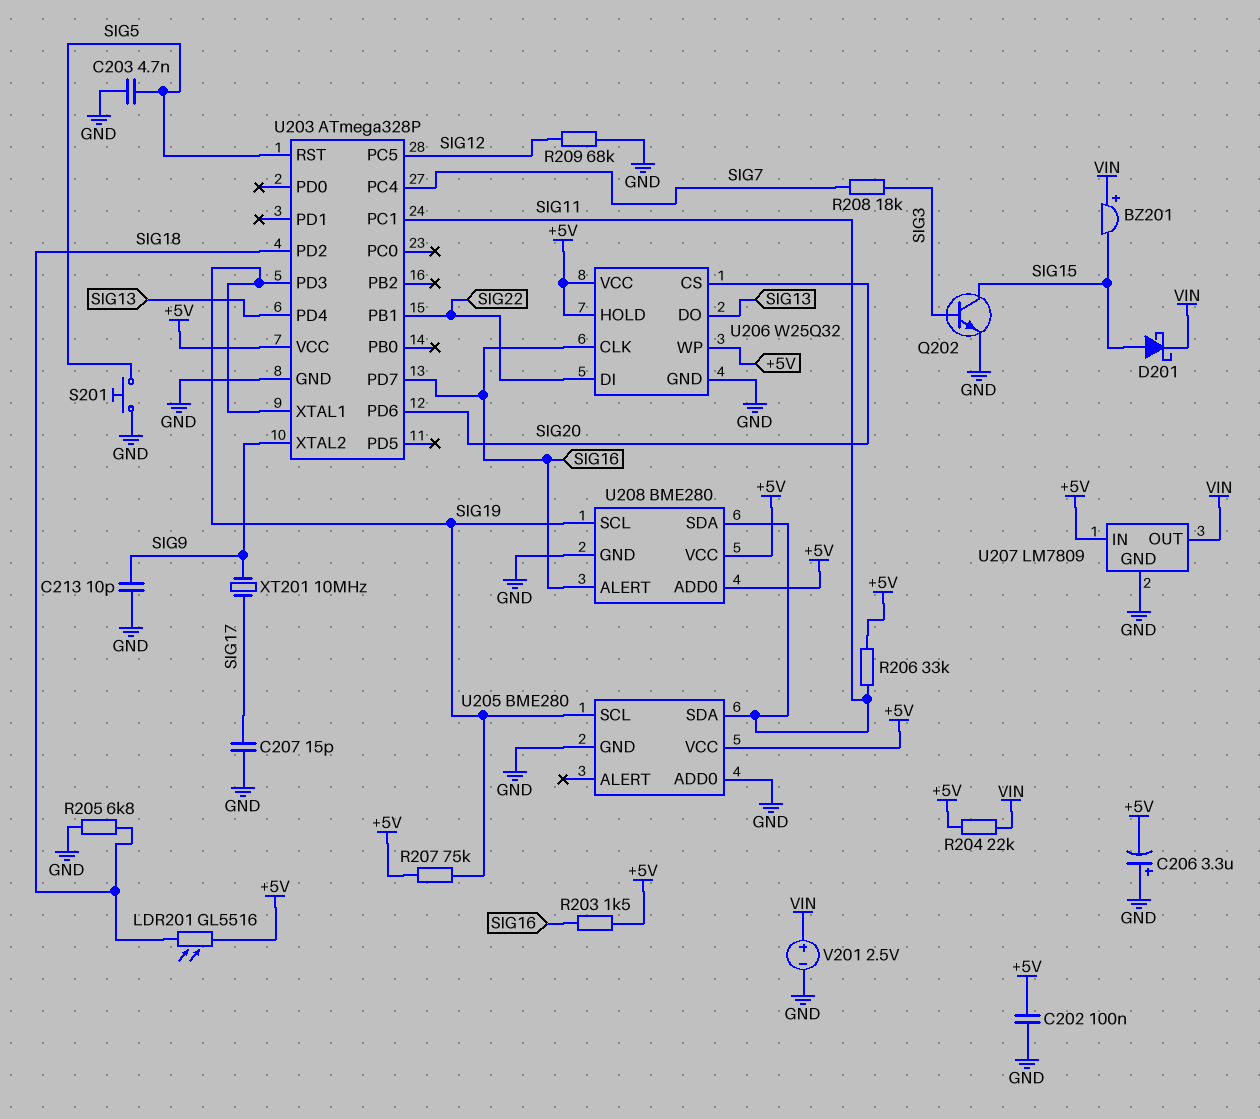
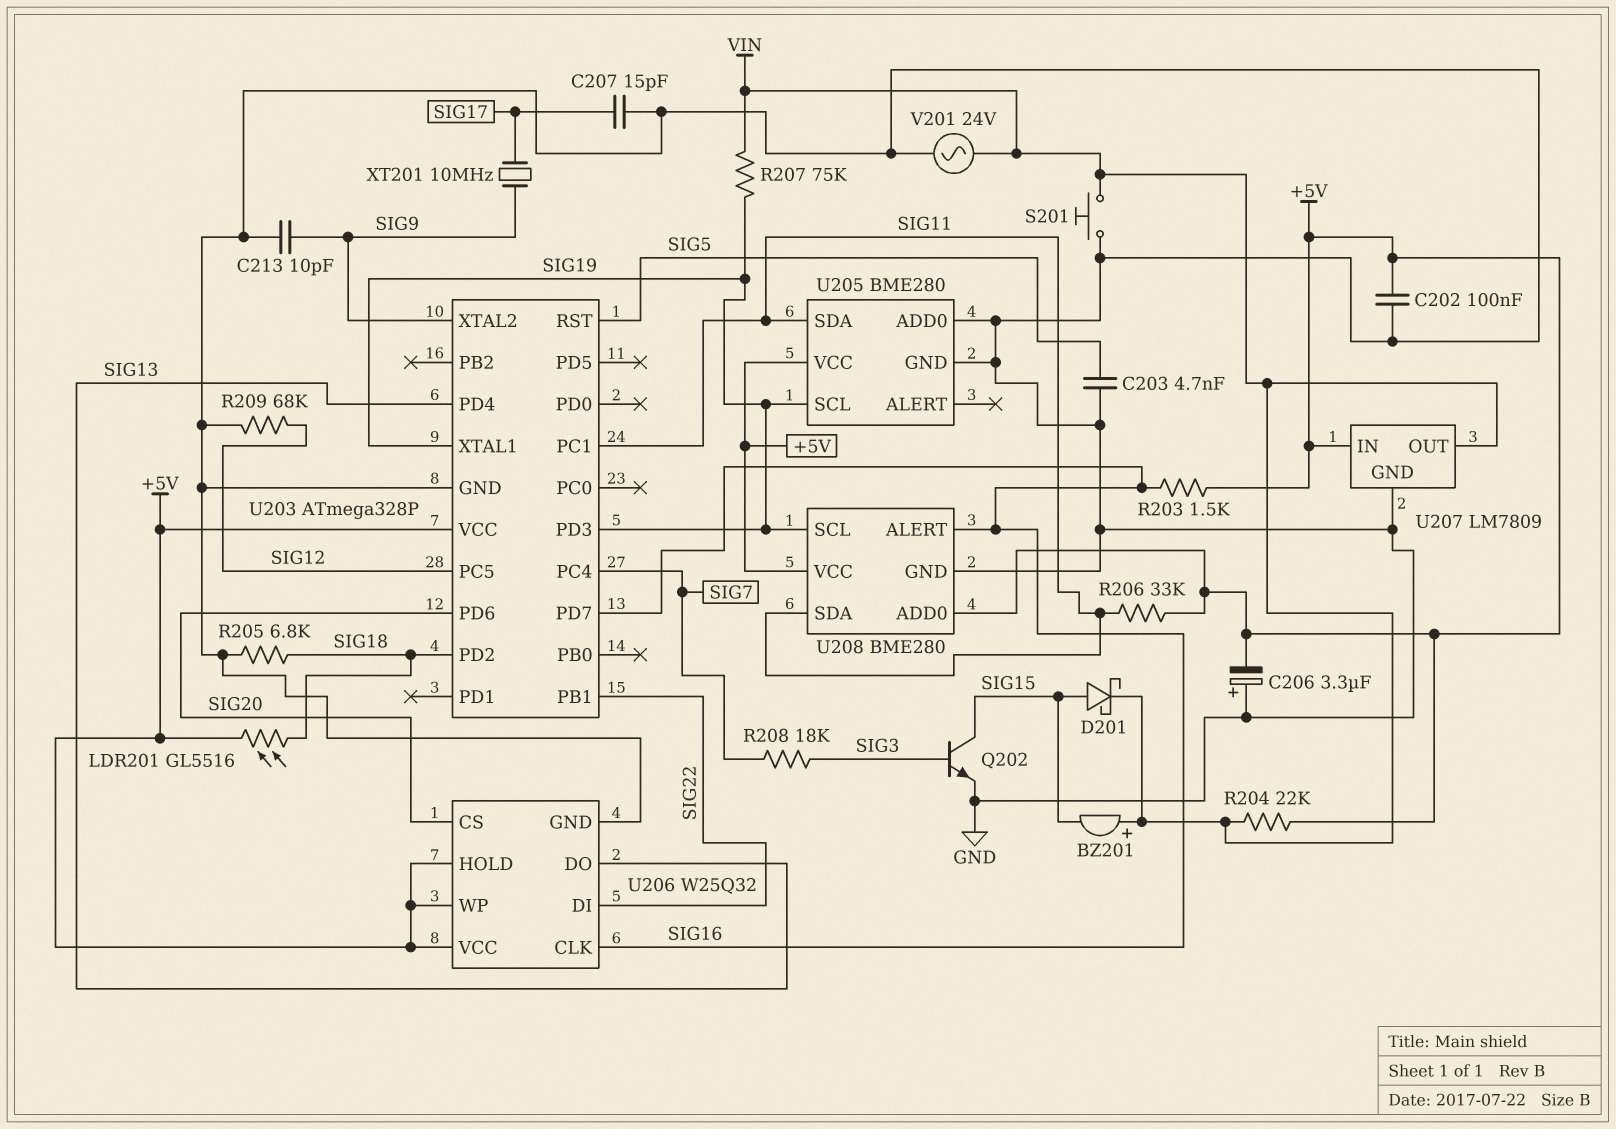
R207: 75k (+5V, SIG19) -> 75k (SIG19, VIN)
S201: button (GND, SIG5) -> button (GND, VIN)
V201: 2.5V (plus VIN, minus GND) -> AC 24V (GND, VIN)

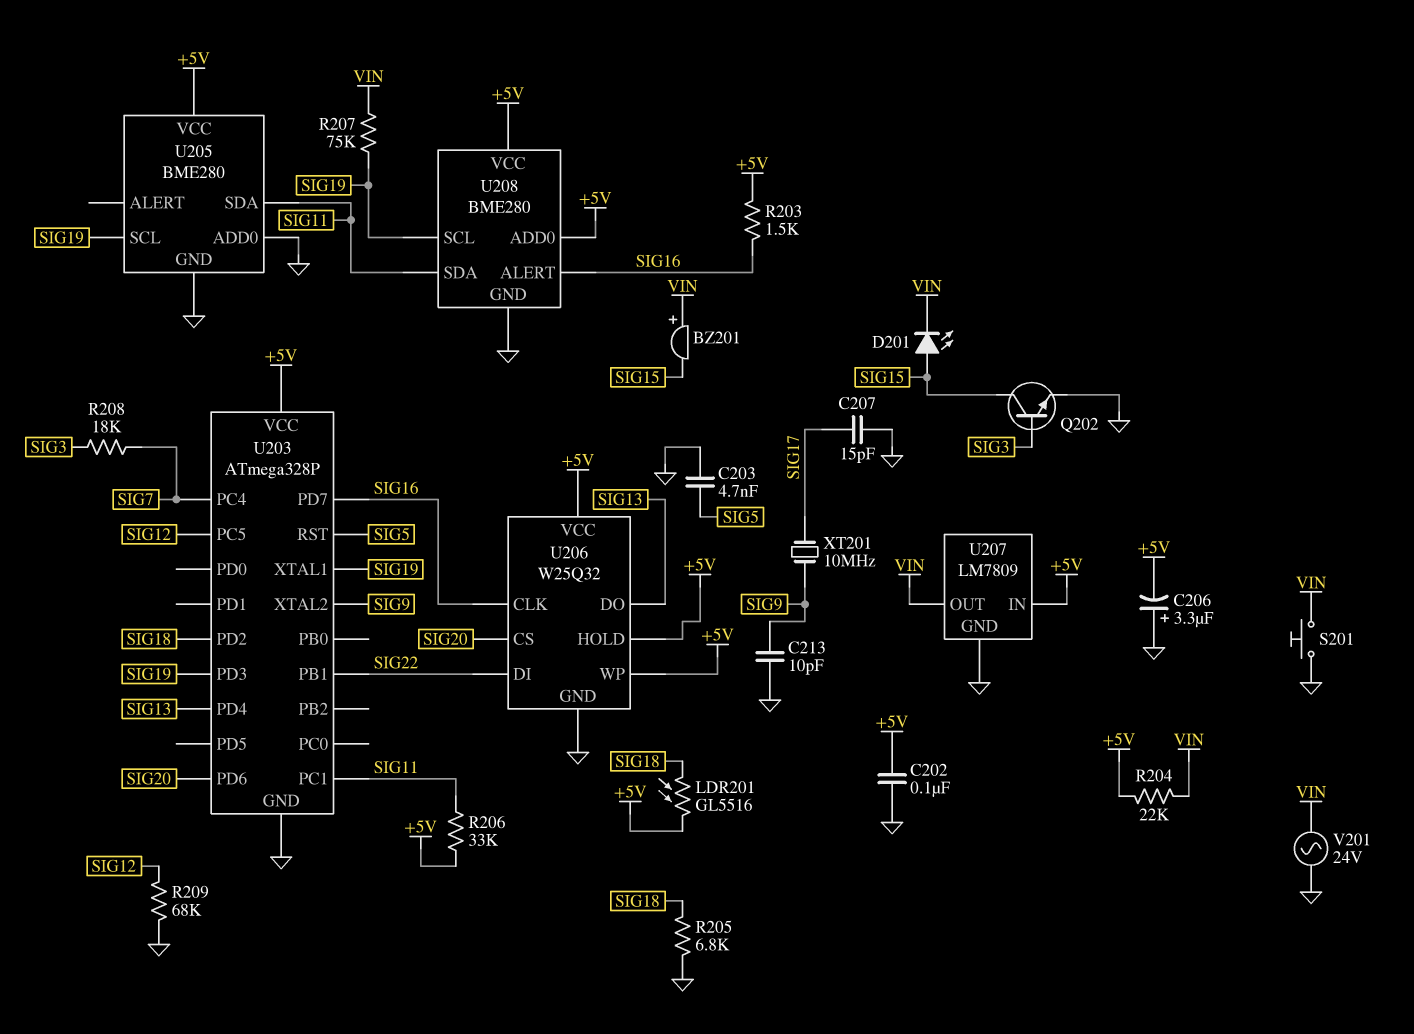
D201: schottky (A SIG15, K VIN) -> LED (A SIG15, K VIN)

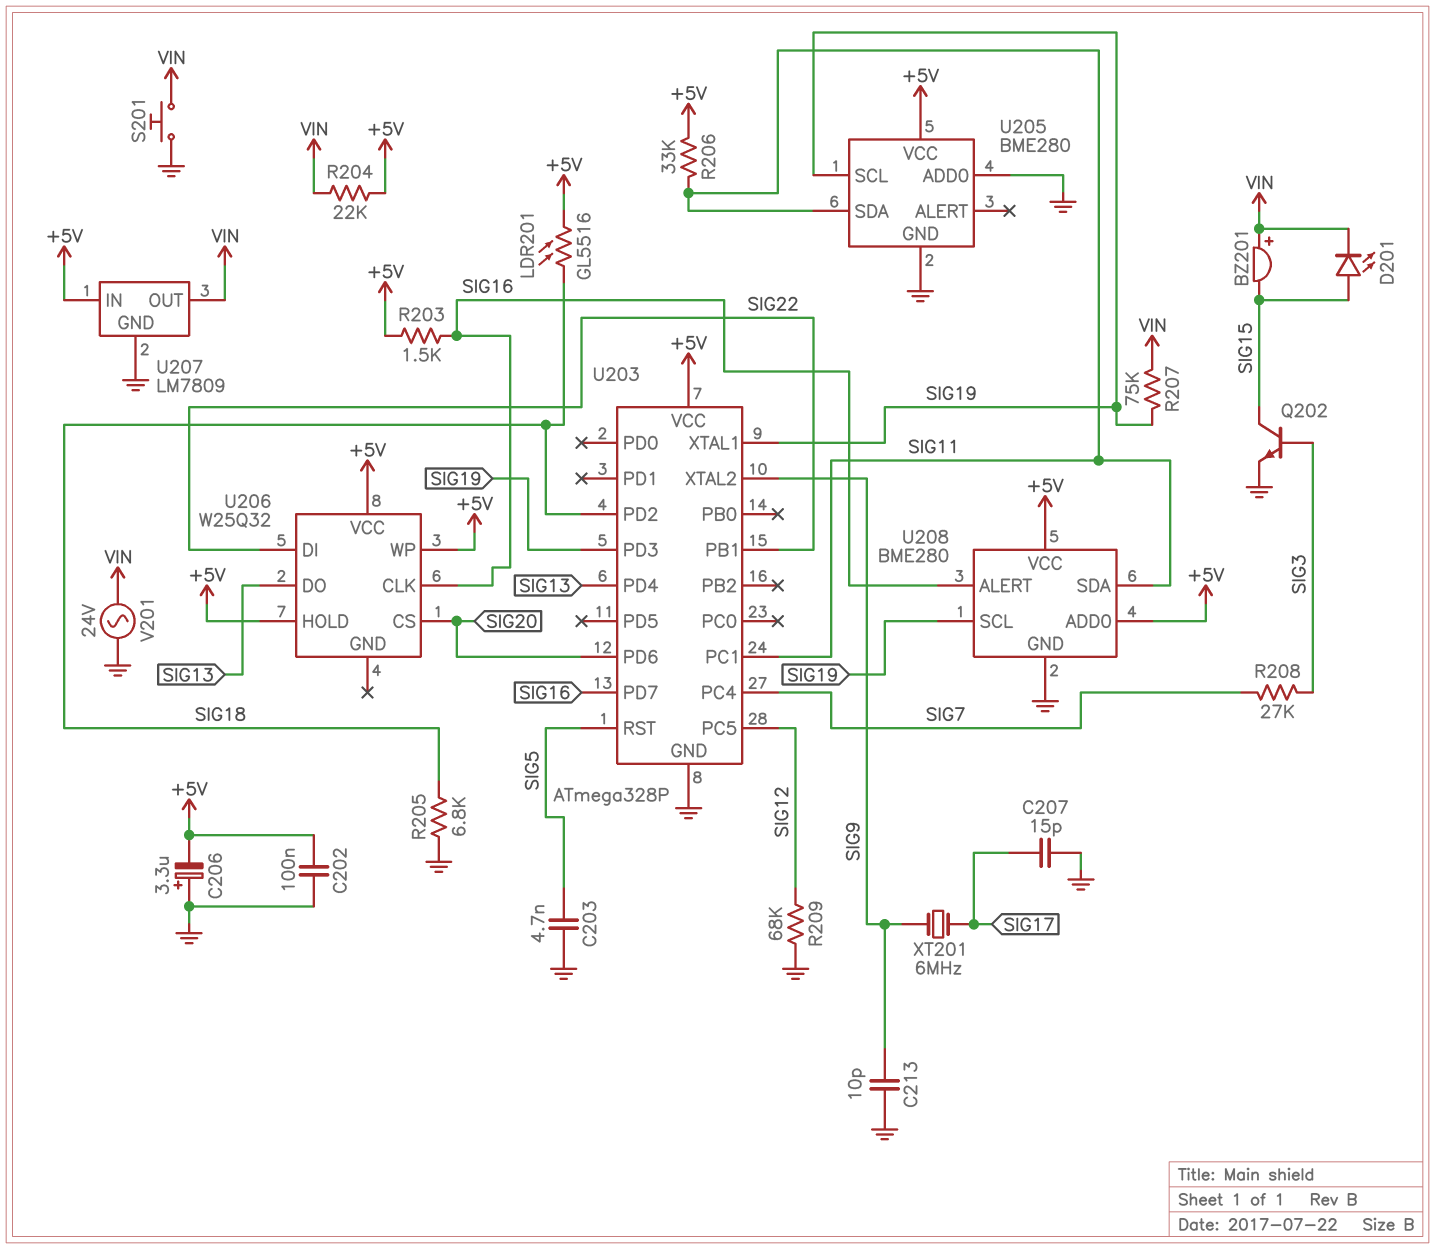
R208: 18k (SIG3, SIG7) -> 27k (SIG3, SIG7)
U206 pin GND: GND -> none
XT201: 10MHz (SIG9, SIG17) -> 6MHz (SIG9, SIG17)

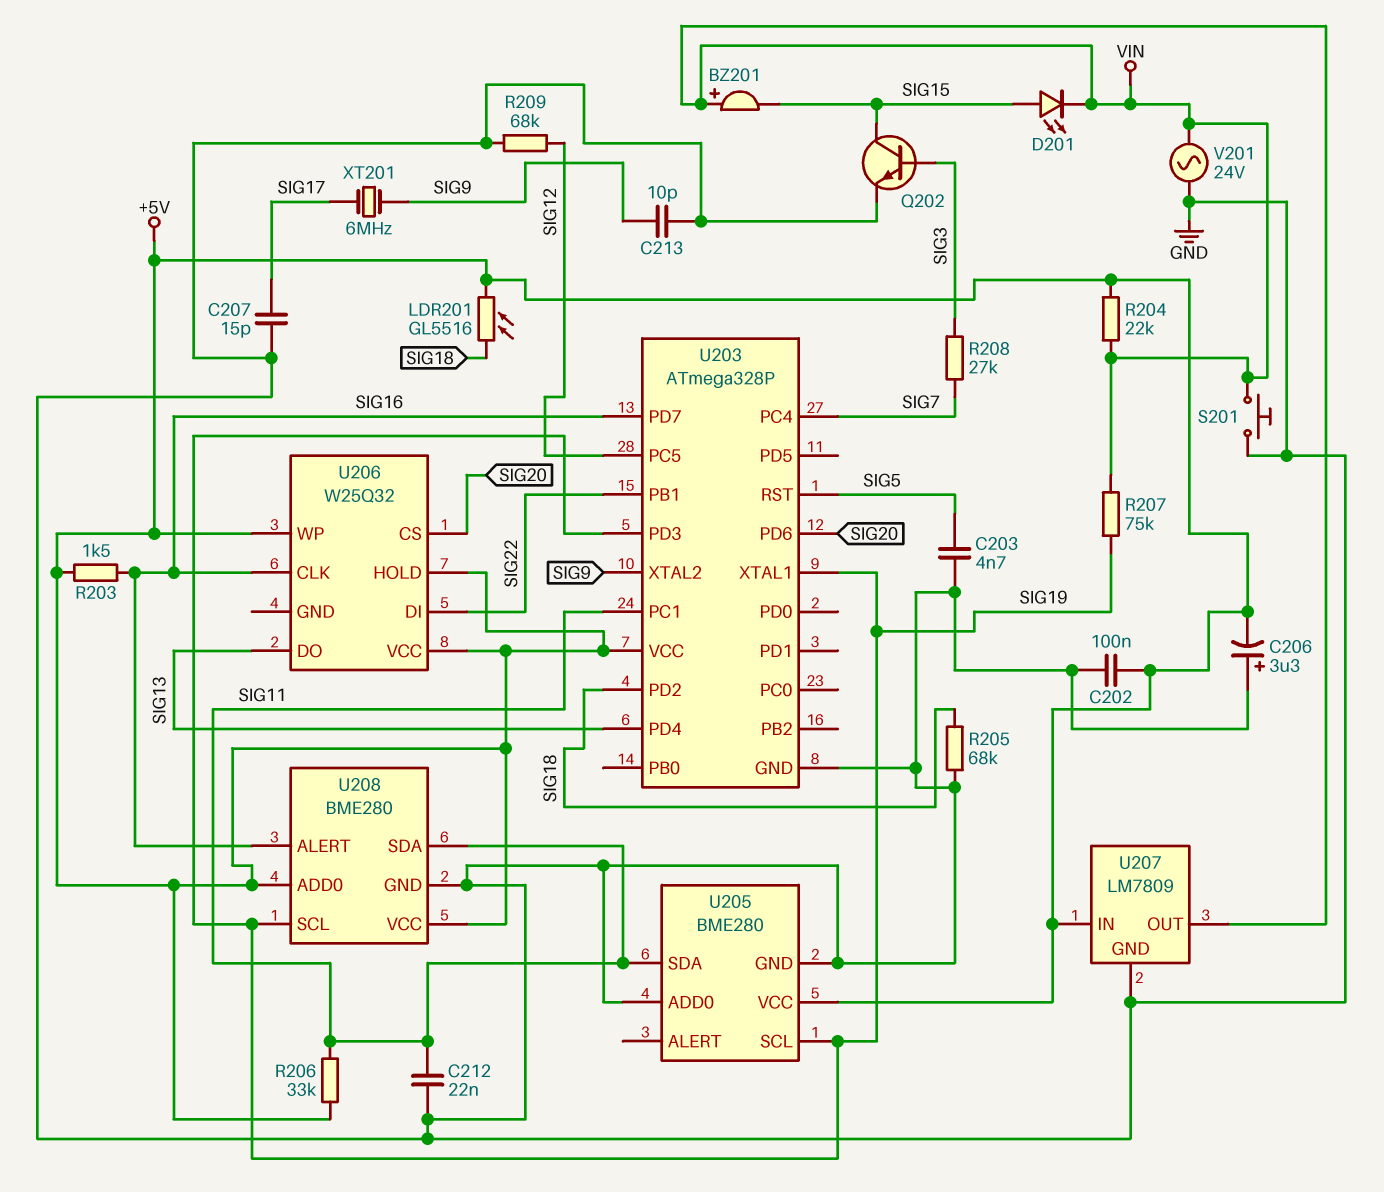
C212: none -> 22nF (GND, SIG11)
R205: 6.8k (GND, SIG18) -> 68k (GND, SIG18)

